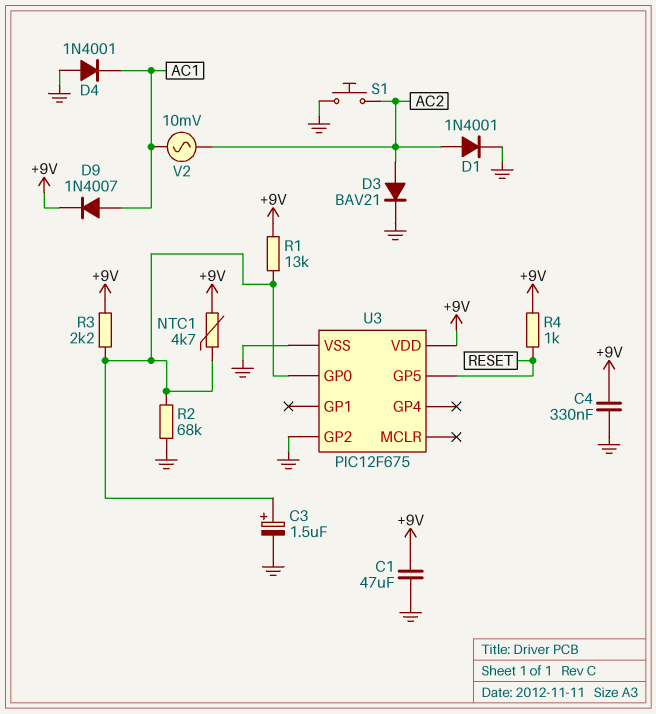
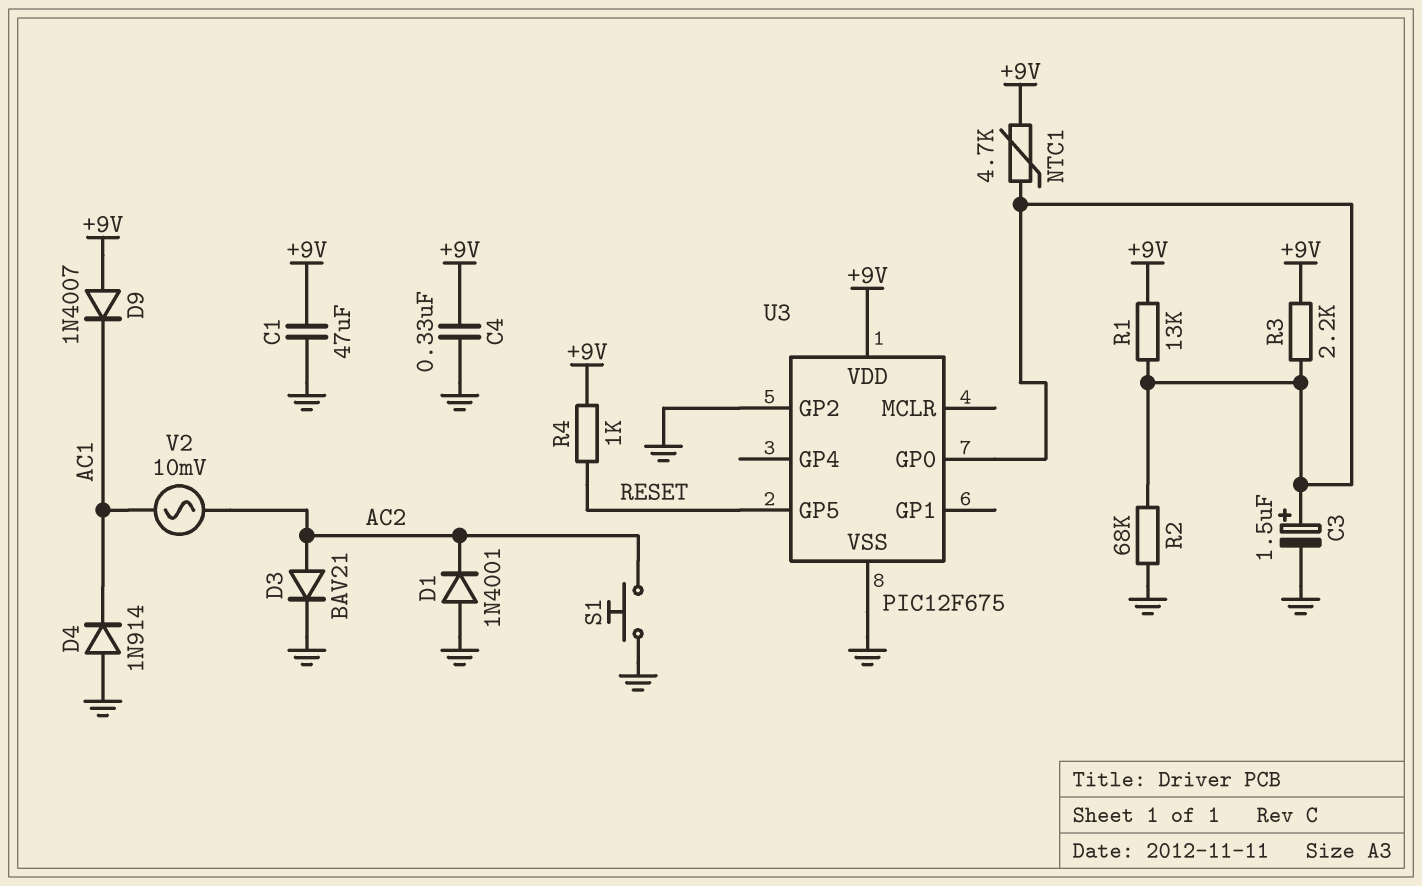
D1: diode 1N4001 (A AC2, K GND) -> diode 1N4001 (A GND, K AC2)
D4: diode 1N4001 (A GND, K AC1) -> diode 1N914 (A GND, K AC1)
D9: diode 1N4007 (A AC1, K +9V) -> diode 1N4007 (A +9V, K AC1)

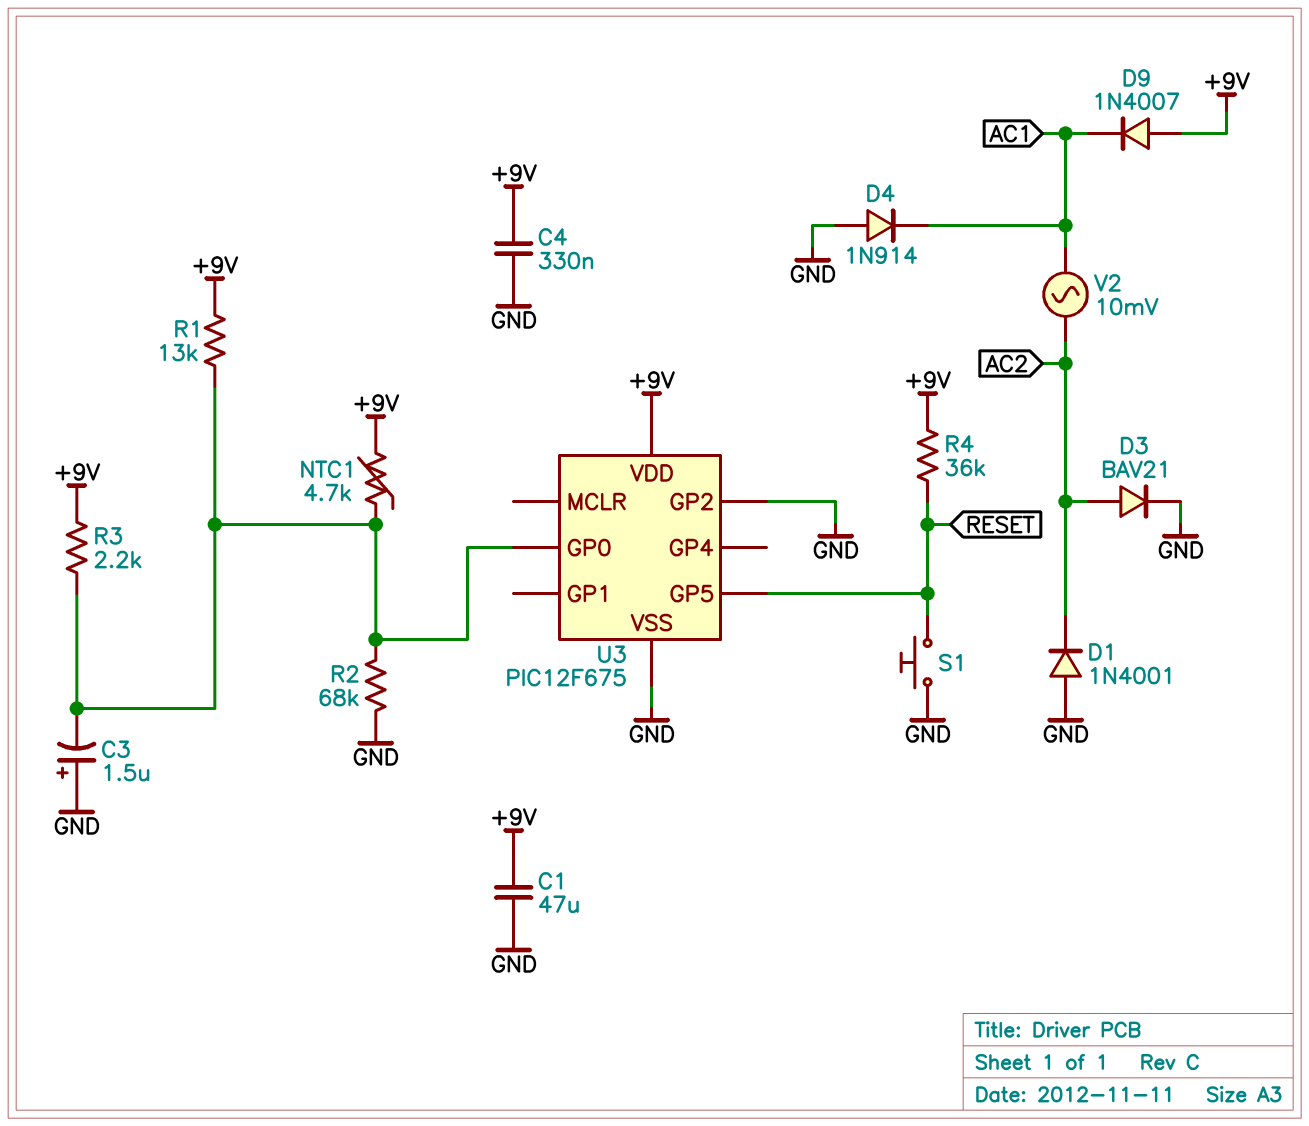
C3: 1.5uF (plus U3/GP0, minus GND) -> 1.5uF (plus GND, minus U3/GP0)
R4: 1k (+9V, RESET) -> 36k (+9V, RESET)
S1: button (AC2, GND) -> button (GND, RESET)

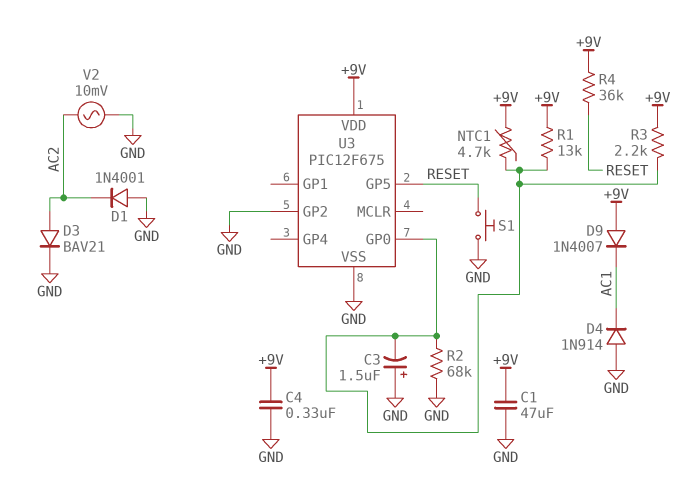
V2: AC 10mV (AC1, AC2) -> AC 10mV (AC2, GND)

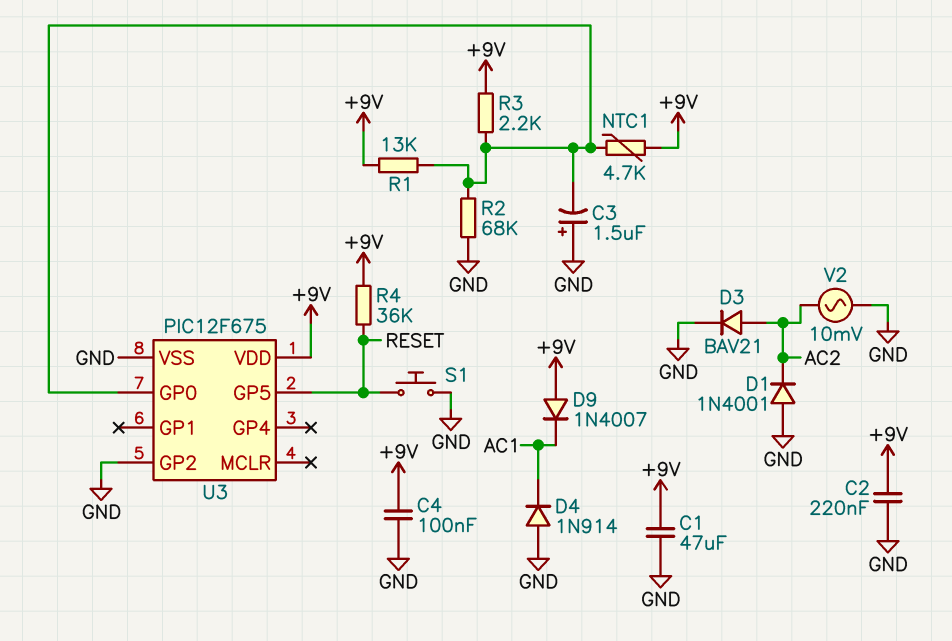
C2: none -> 220nF (+9V, GND)
C4: 330nF (+9V, GND) -> 100nF (+9V, GND)

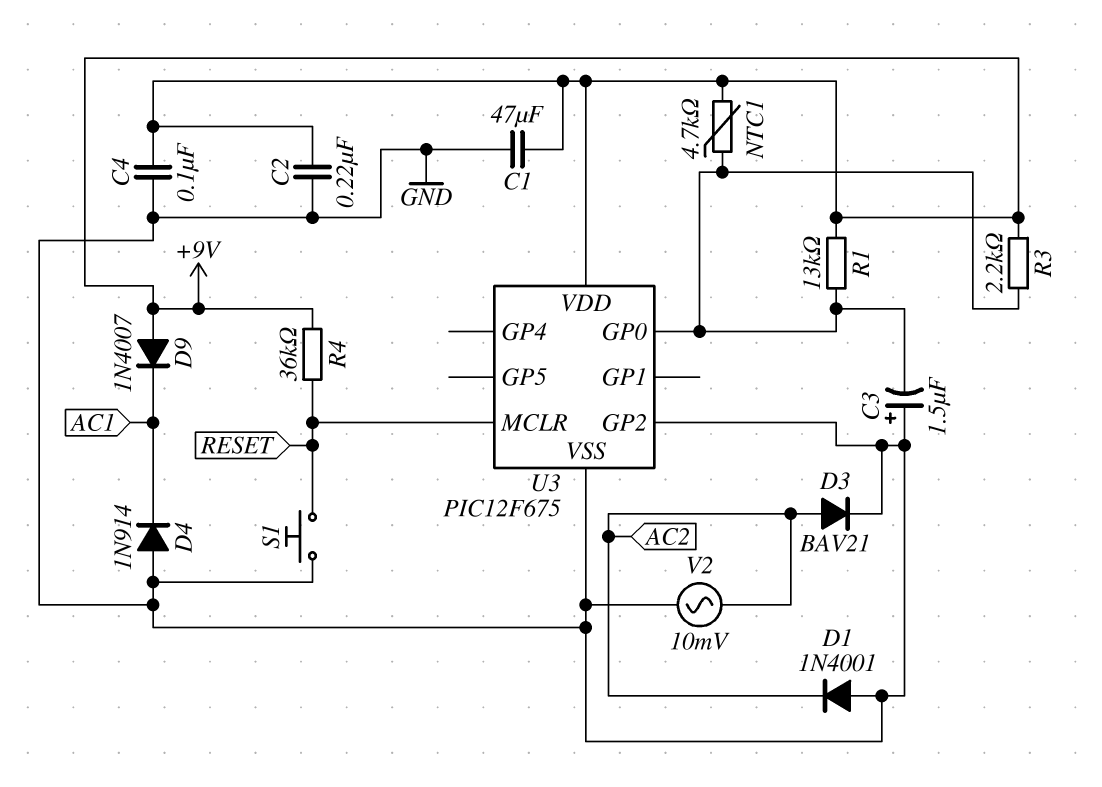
R2: 68k (GND, U3/GP0) -> none
U3 pin GP5: RESET -> none
U3 pin MCLR: none -> RESET

